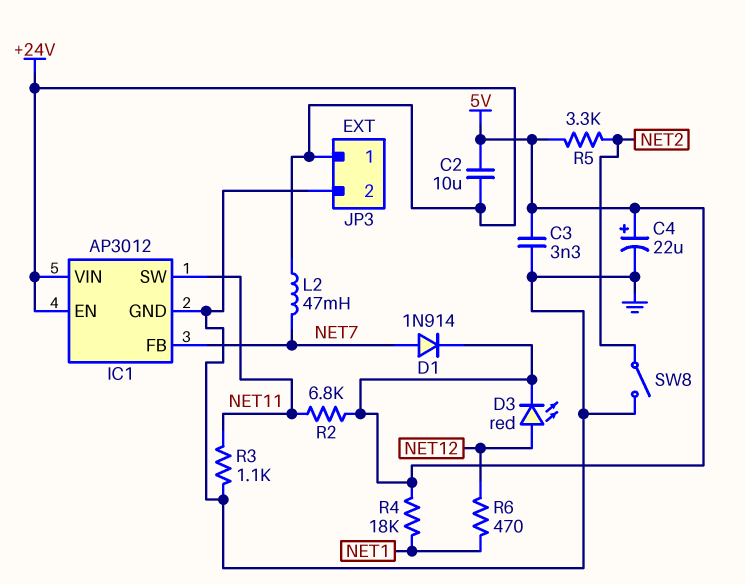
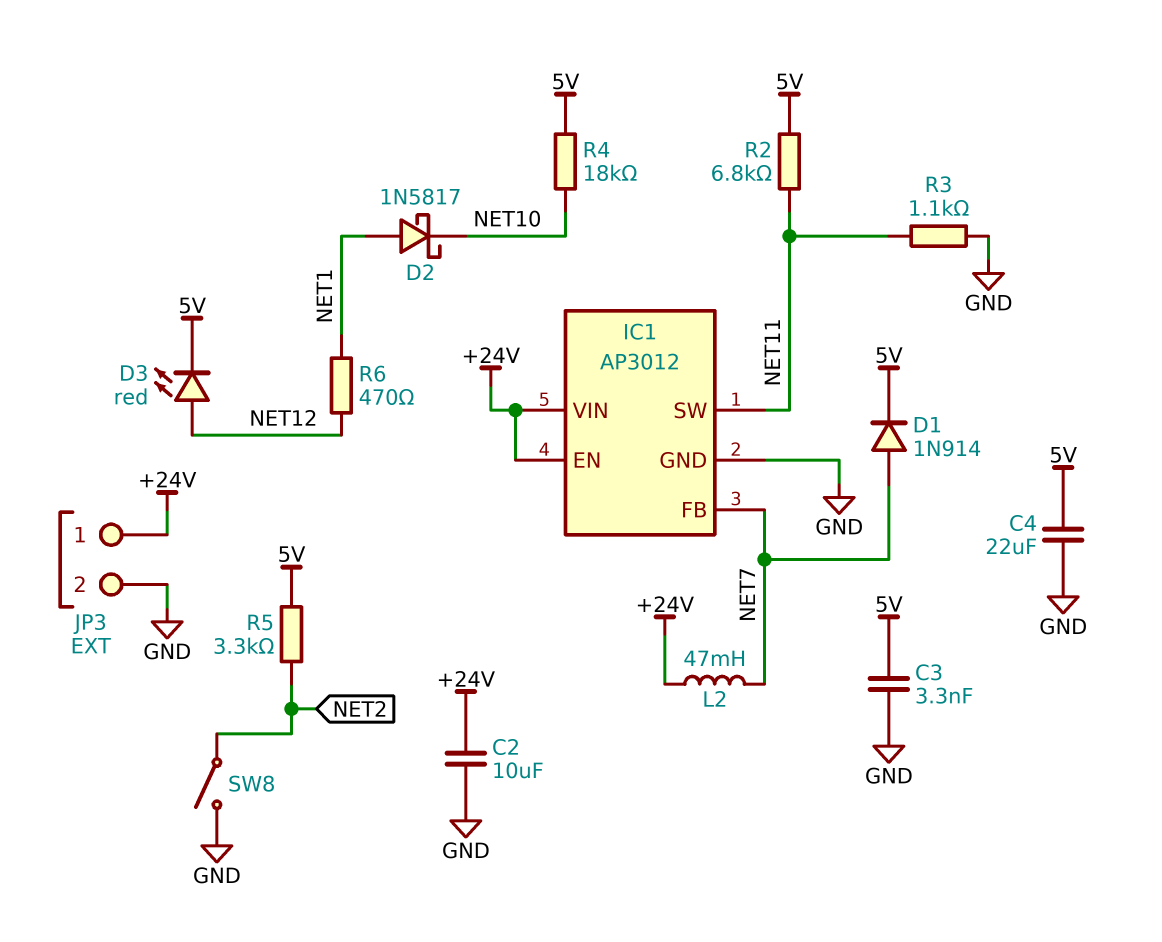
C2: 10uF (+24V, 5V) -> 10uF (+24V, GND)
C4: 22uF (plus 5V, minus GND) -> 22uF (5V, GND)
D2: none -> schottky 1N5817 (A NET1, K NET10)
R4: 18k (5V, NET1) -> 18k (5V, NET10)

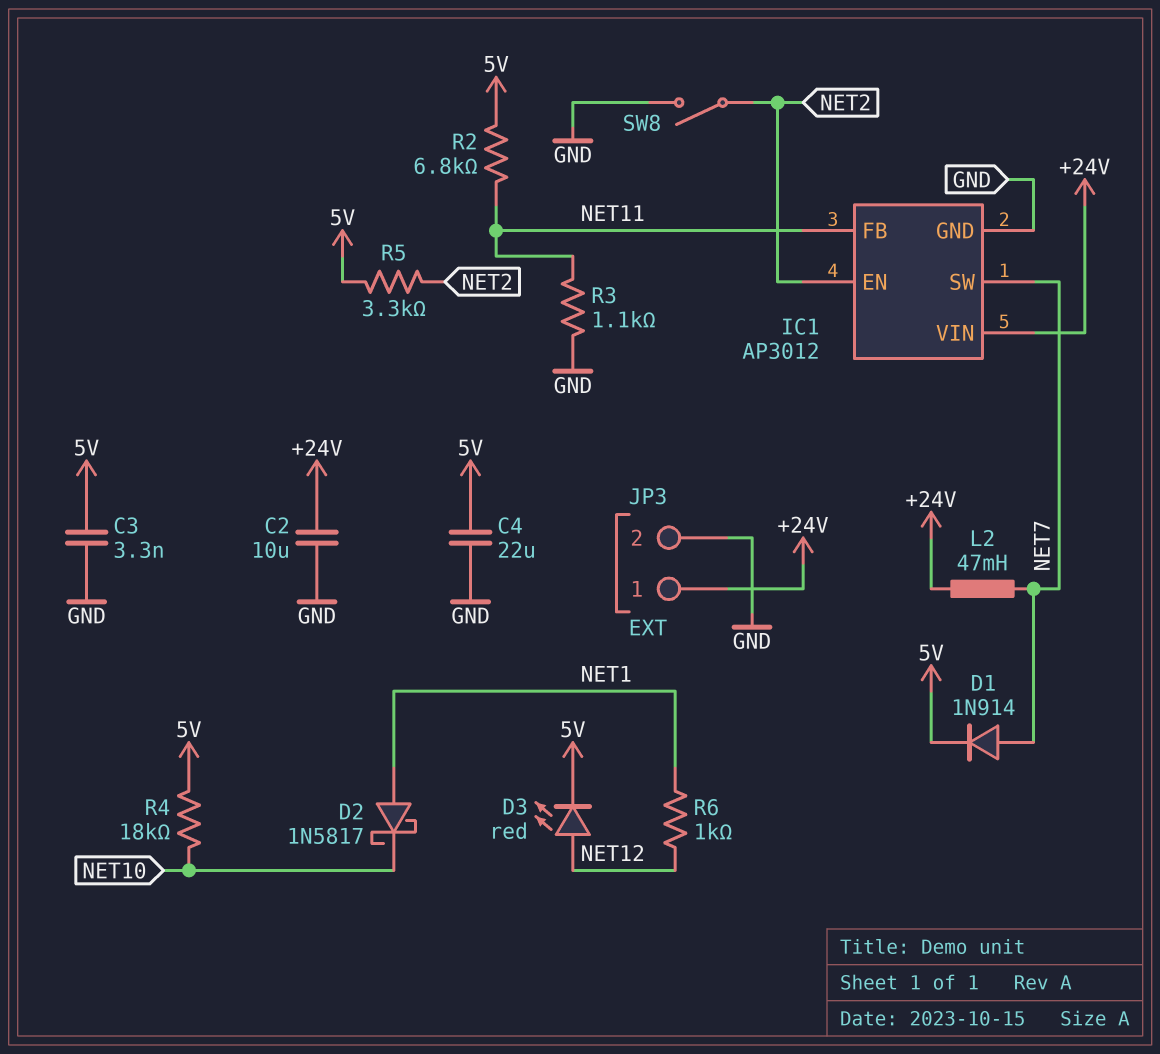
IC1 pin EN: +24V -> NET2
IC1 pin FB: NET7 -> NET11
IC1 pin SW: NET11 -> NET7
R6: 470 (NET1, NET12) -> 1k (NET1, NET12)

